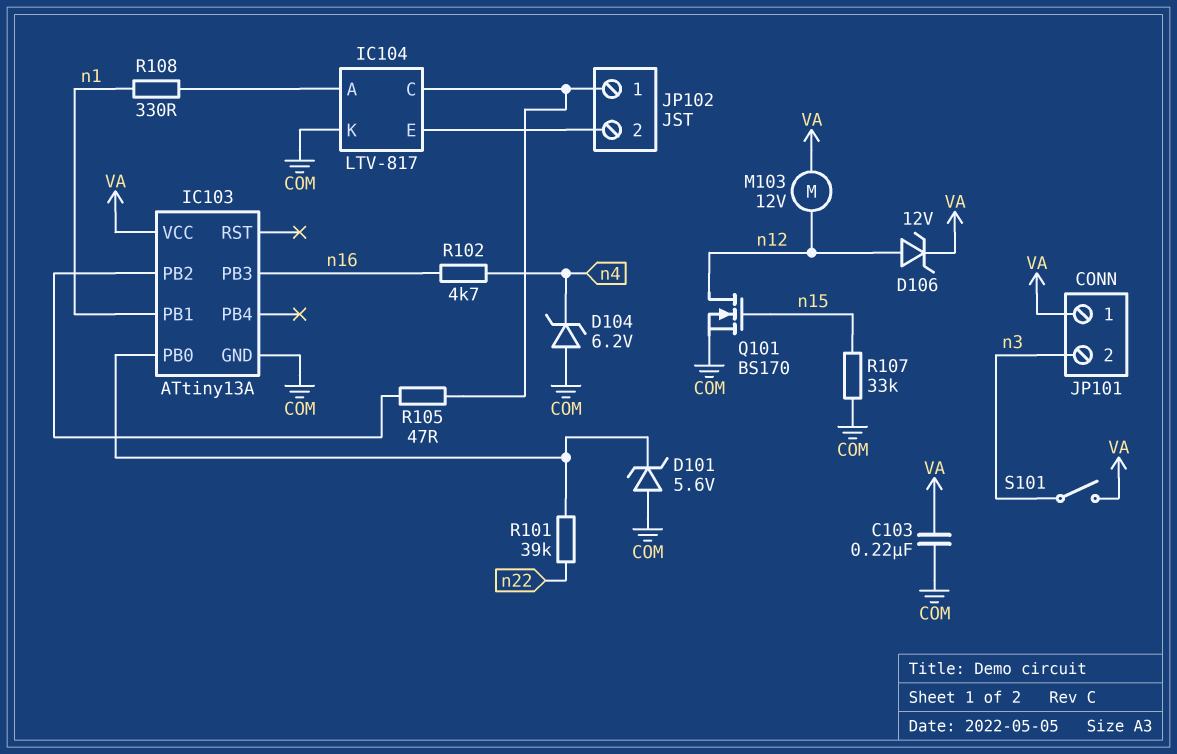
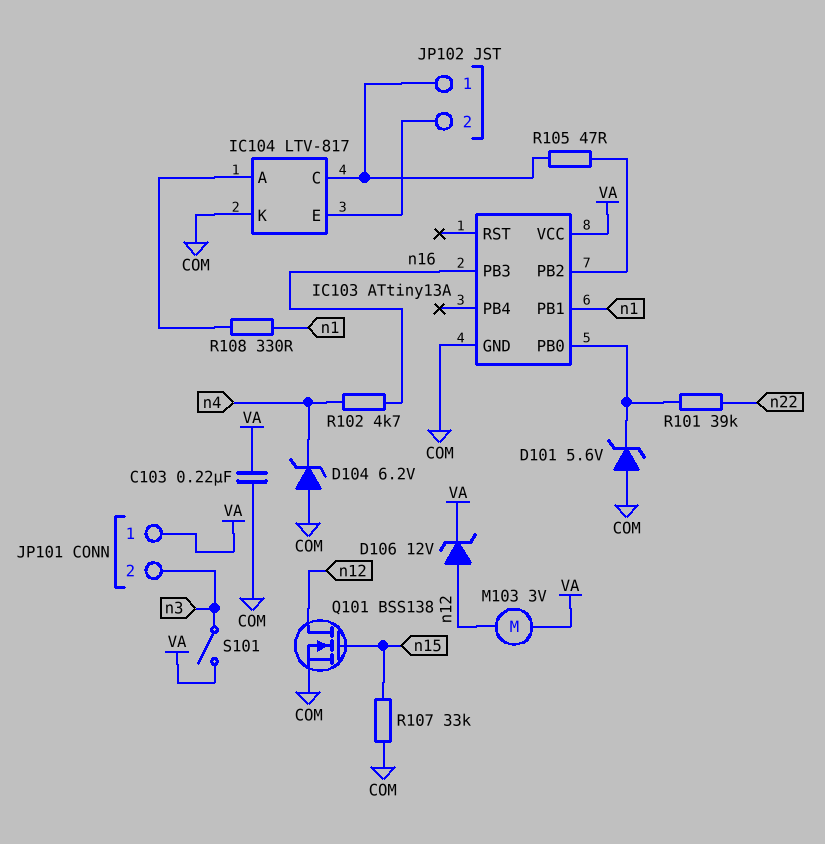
M103: motor 12V (VA, n12) -> motor 3V (VA, n12)
Q101: NMOS BS170 (G n15, D n12, S COM) -> NMOS BSS138 (G n15, D n12, S COM)

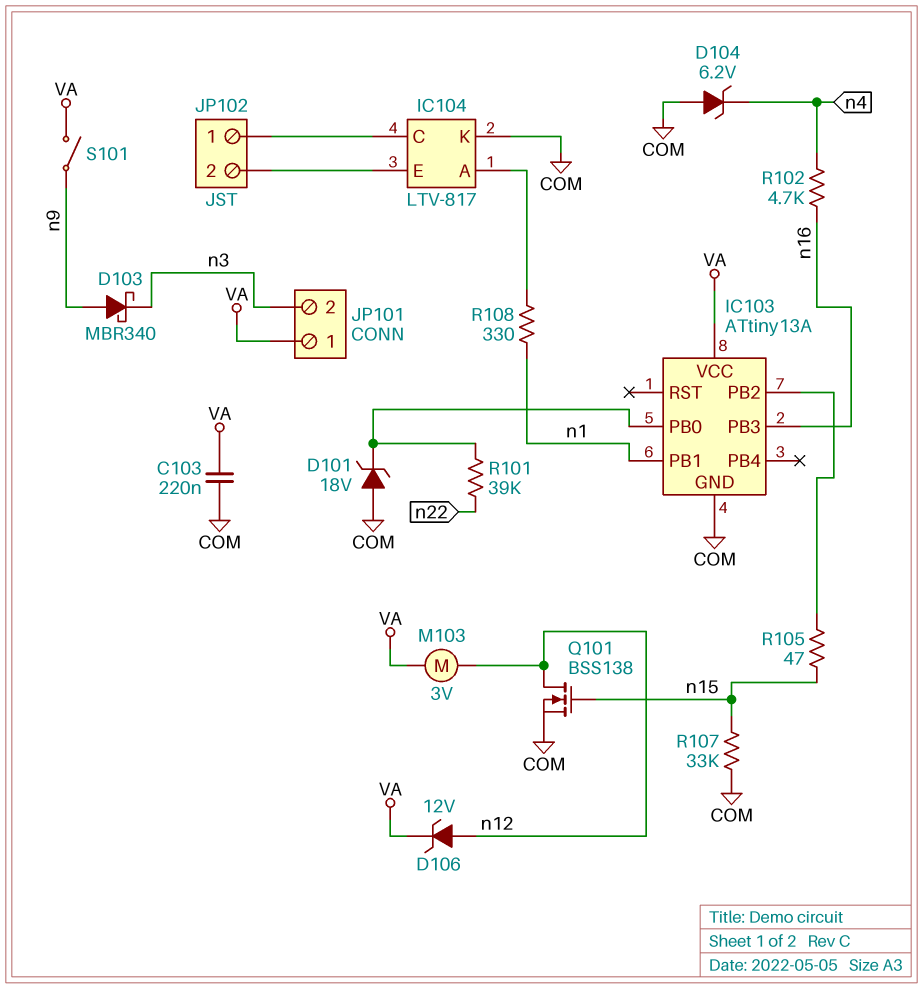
D101: zener 5.6V (A COM, K IC103/PB0) -> zener 18V (A COM, K IC103/PB0)
D103: none -> schottky MBR340 (A n9, K n3)
R105: 47 (IC103/PB2, IC104/C) -> 47 (IC103/PB2, n15)
S101: switch (VA, n3) -> switch (VA, n9)

